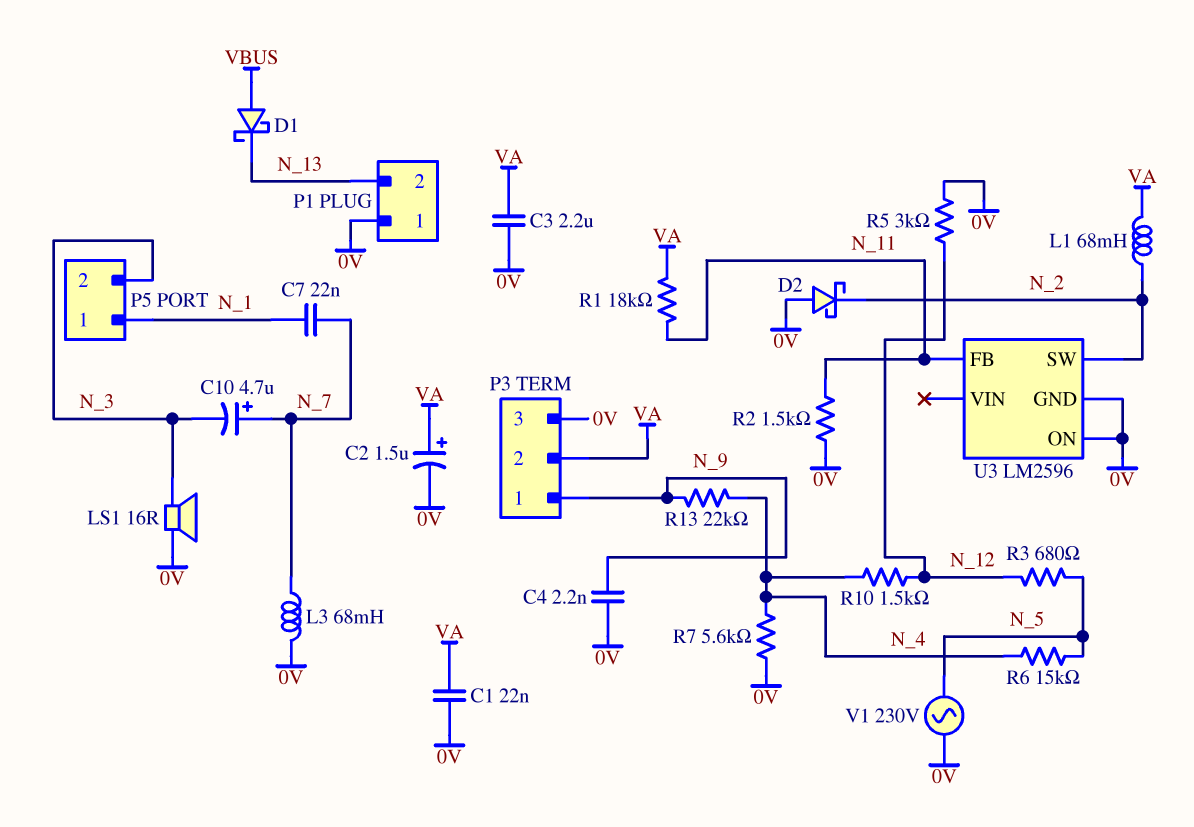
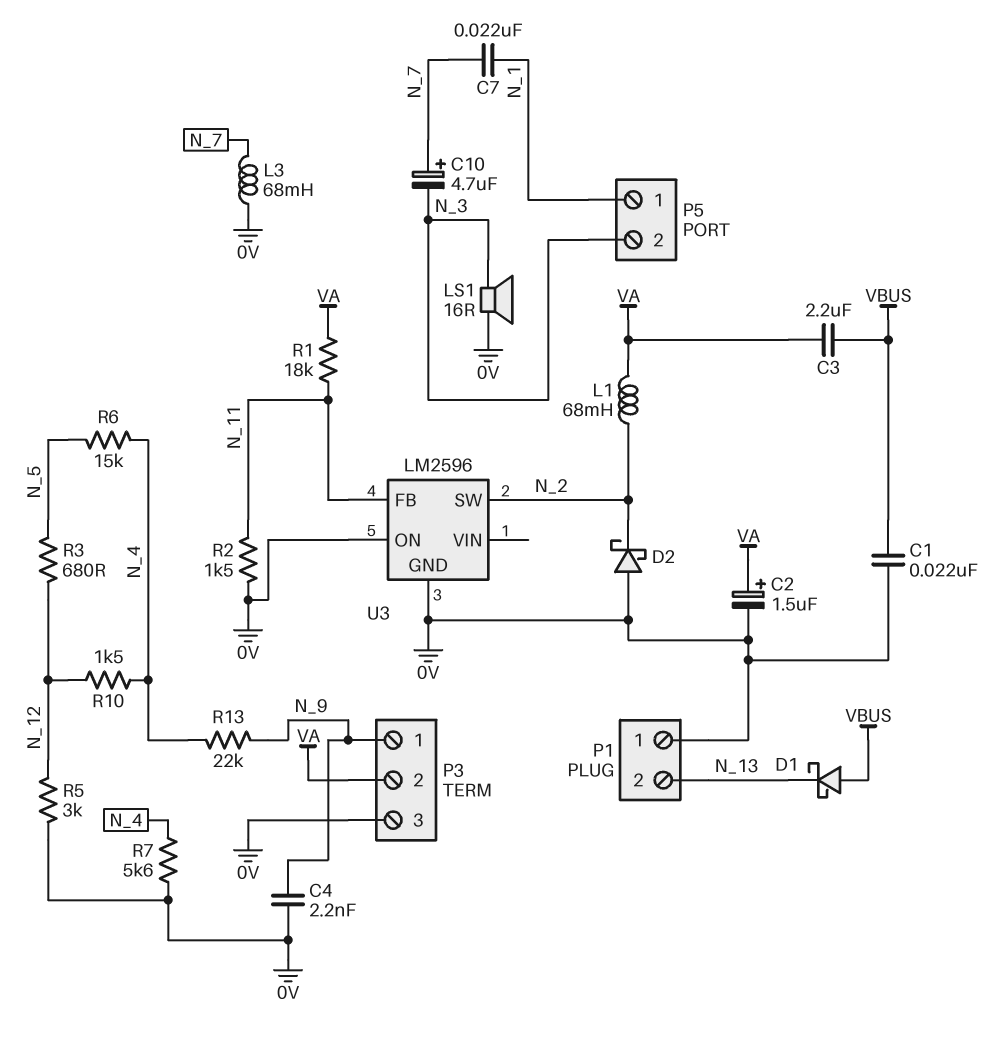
C1: 22nF (0V, VA) -> 22nF (0V, VBUS)
C3: 2.2uF (0V, VA) -> 2.2uF (VA, VBUS)
V1: AC 230V (0V, N_5) -> none

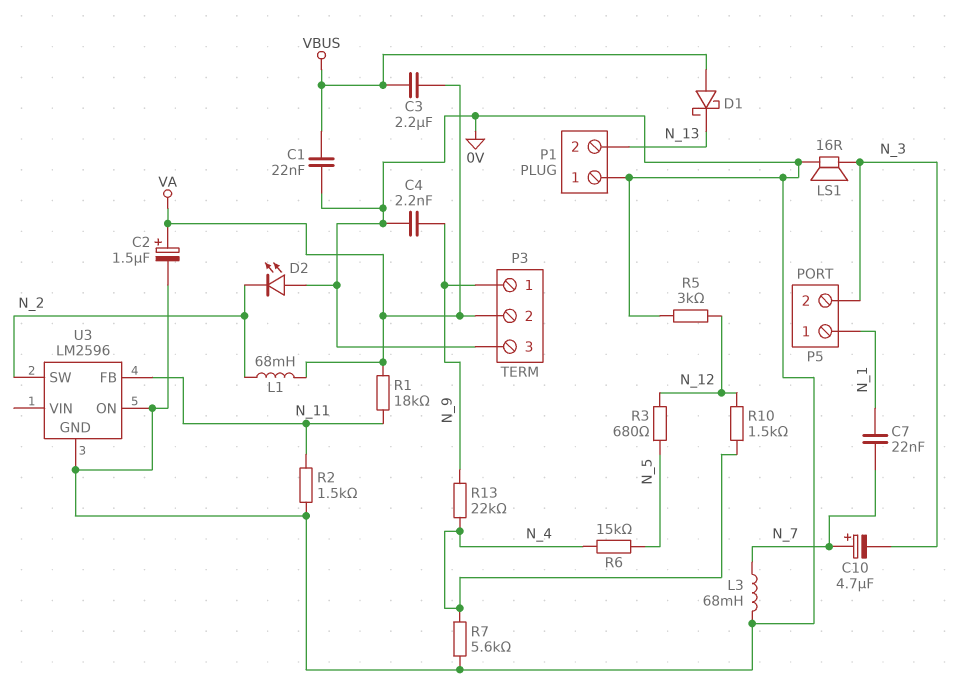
D2: schottky (A 0V, K N_2) -> LED (A 0V, K N_2)

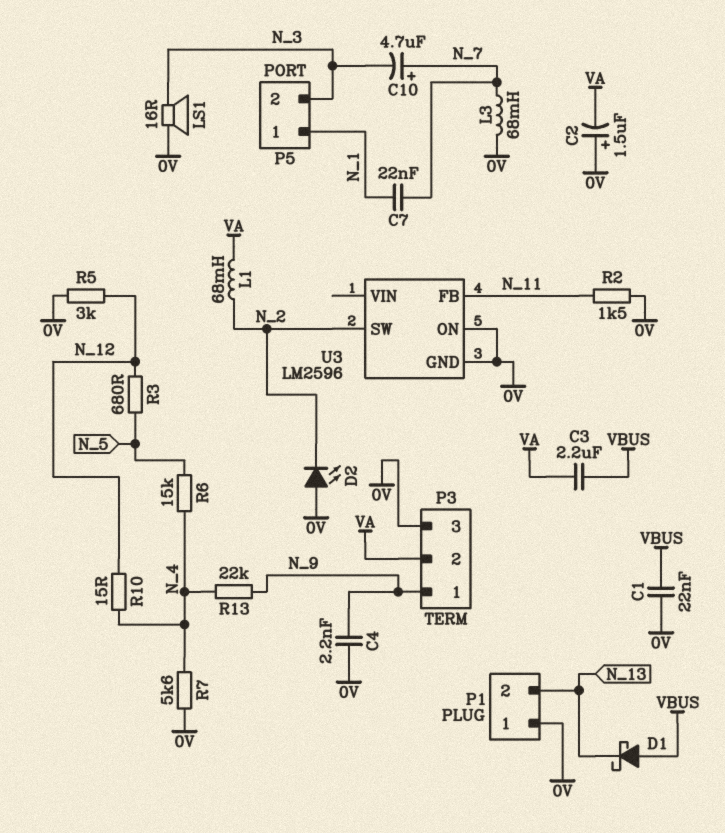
C2: 1.5uF (plus VA, minus 0V) -> 1.5uF (plus 0V, minus VA)
R1: 18k (N_11, VA) -> none
R10: 1.5k (N_4, N_12) -> 15 (N_4, N_12)

